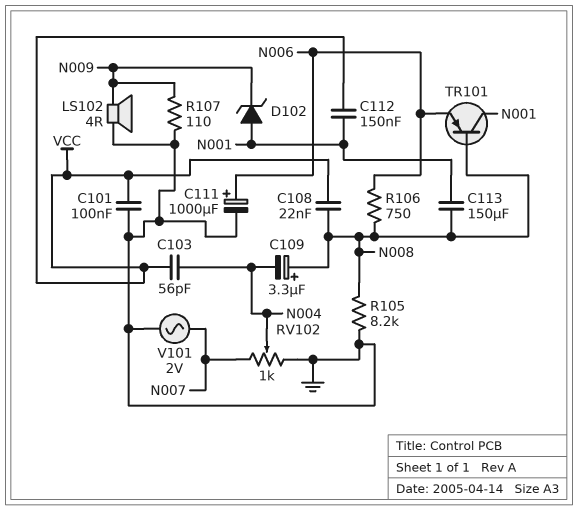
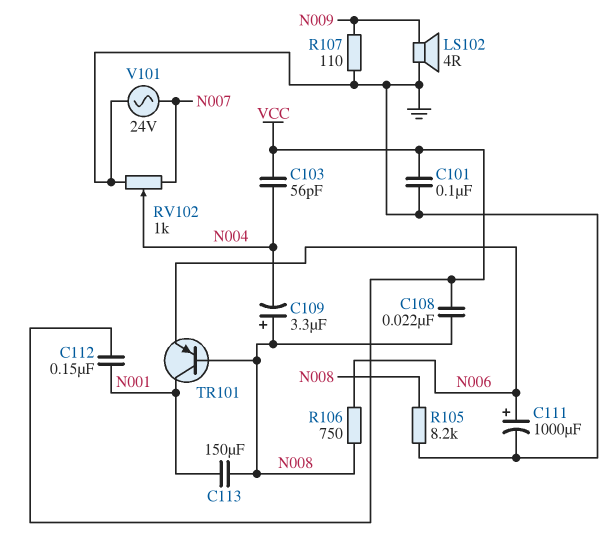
D102: zener (A N001, K N009) -> none
V101: AC 2V (GND, N007) -> AC 24V (GND, N007)

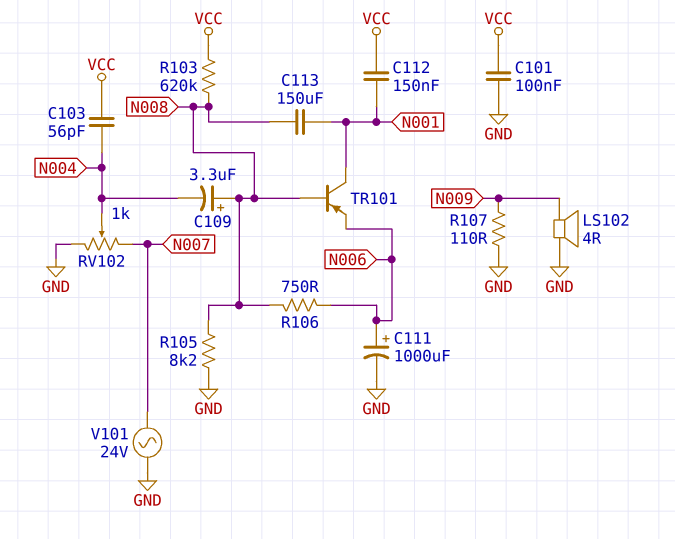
C108: 22nF (N008, VCC) -> none
R103: none -> 620k (N008, VCC)

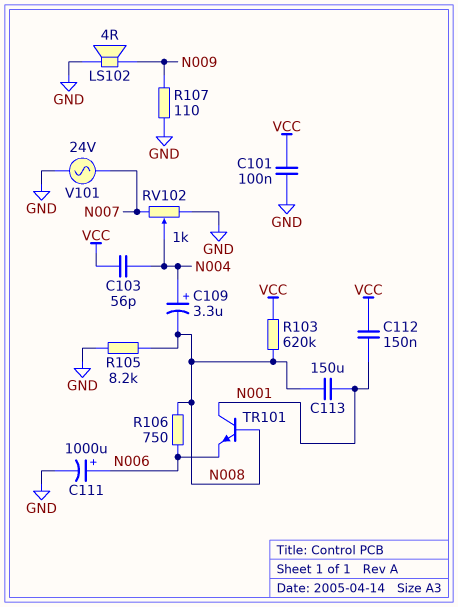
C109: 3.3uF (plus N008, minus N004) -> 3.3uF (plus N004, minus N008)
TR101: PNP (B N008, C N001, E N006) -> NPN (B N008, C N001, E N006)

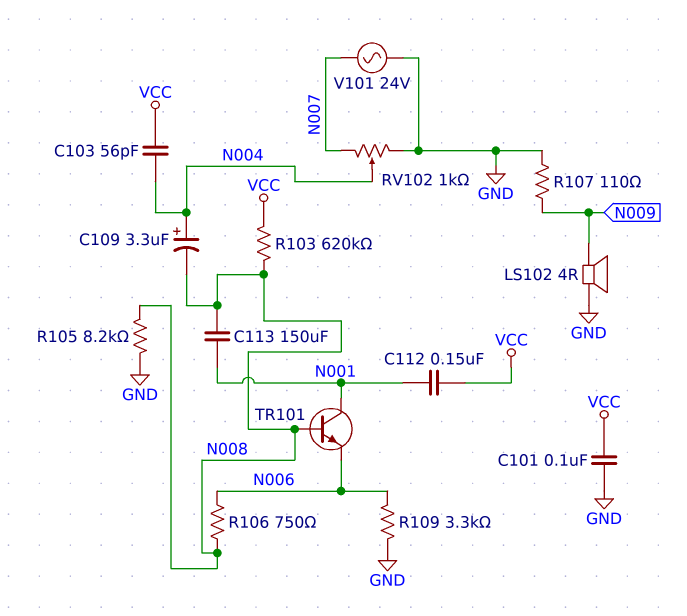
C111: 1000uF (plus N006, minus GND) -> none
R109: none -> 3.3k (GND, N006)

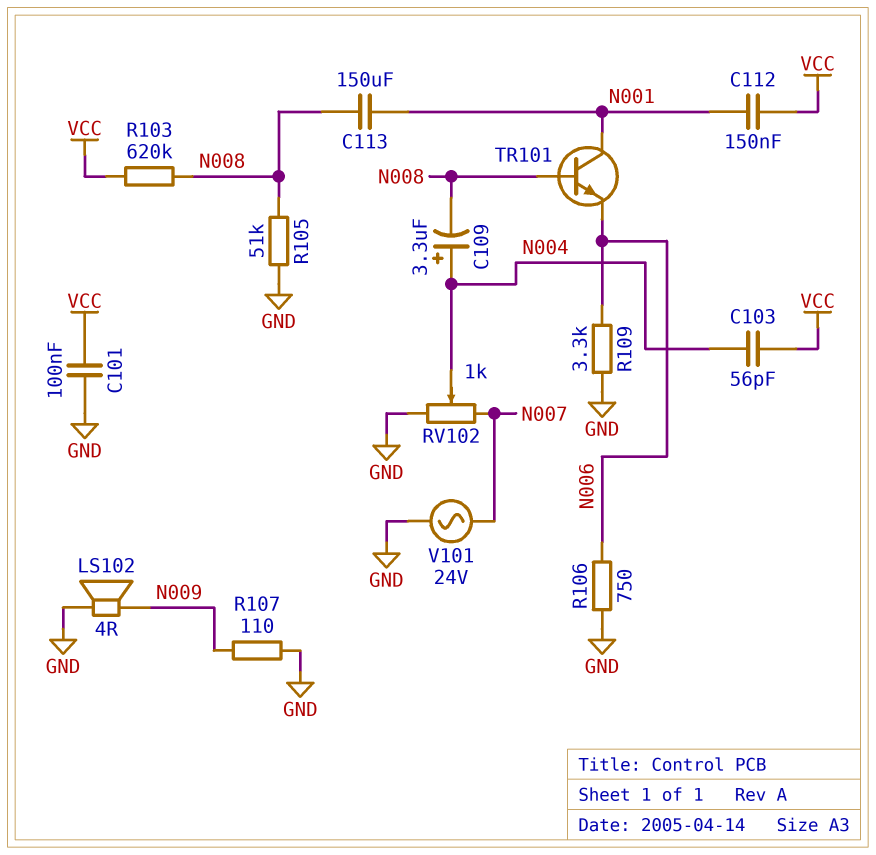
R105: 8.2k (GND, N008) -> 51k (GND, N008)
R106: 750 (N006, N008) -> 750 (GND, N006)

